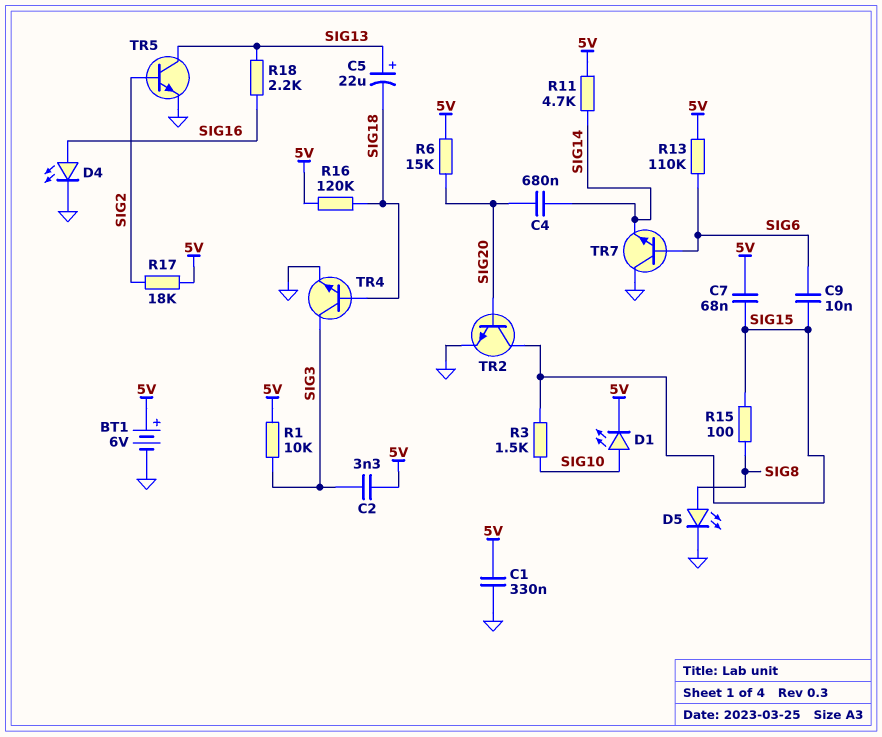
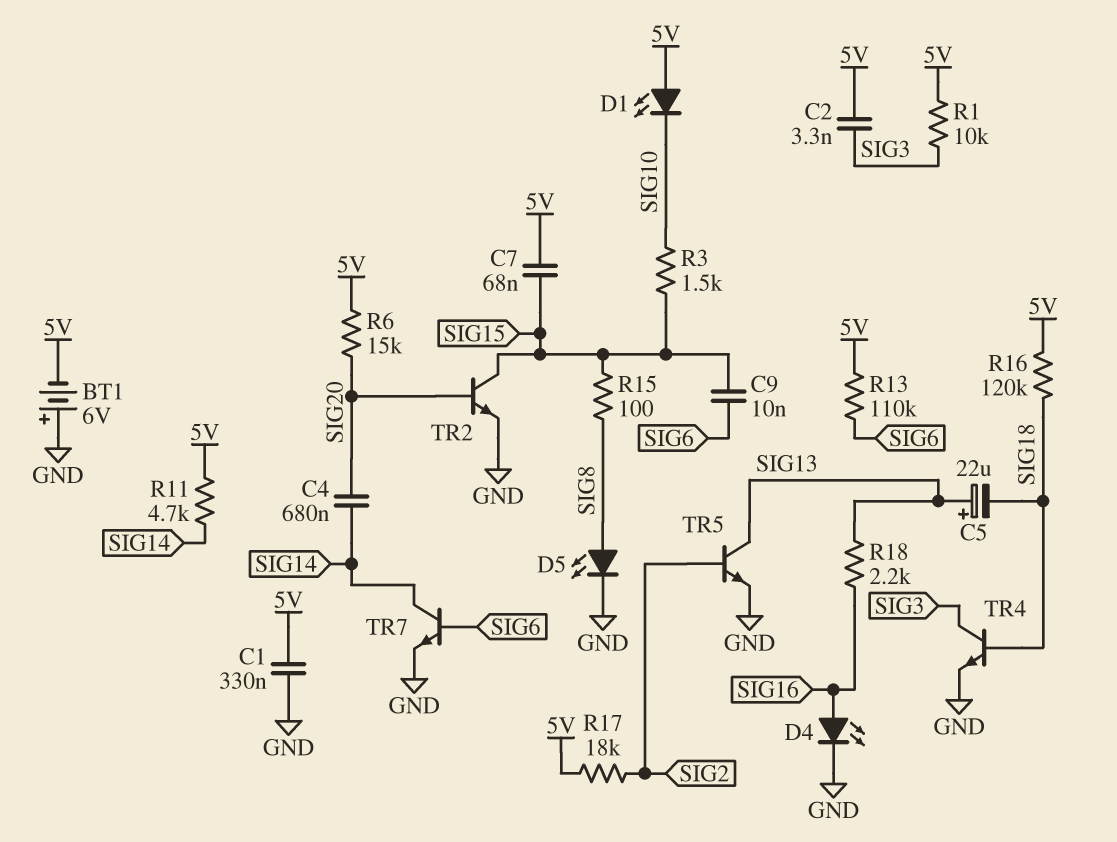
BT1: 6V (plus 5V, minus GND) -> 6V (plus GND, minus 5V)
D1: LED (A SIG10, K 5V) -> LED (A 5V, K SIG10)
TR7: NPN (B SIG6, C GND, E SIG14) -> NPN (B SIG6, C SIG14, E GND)

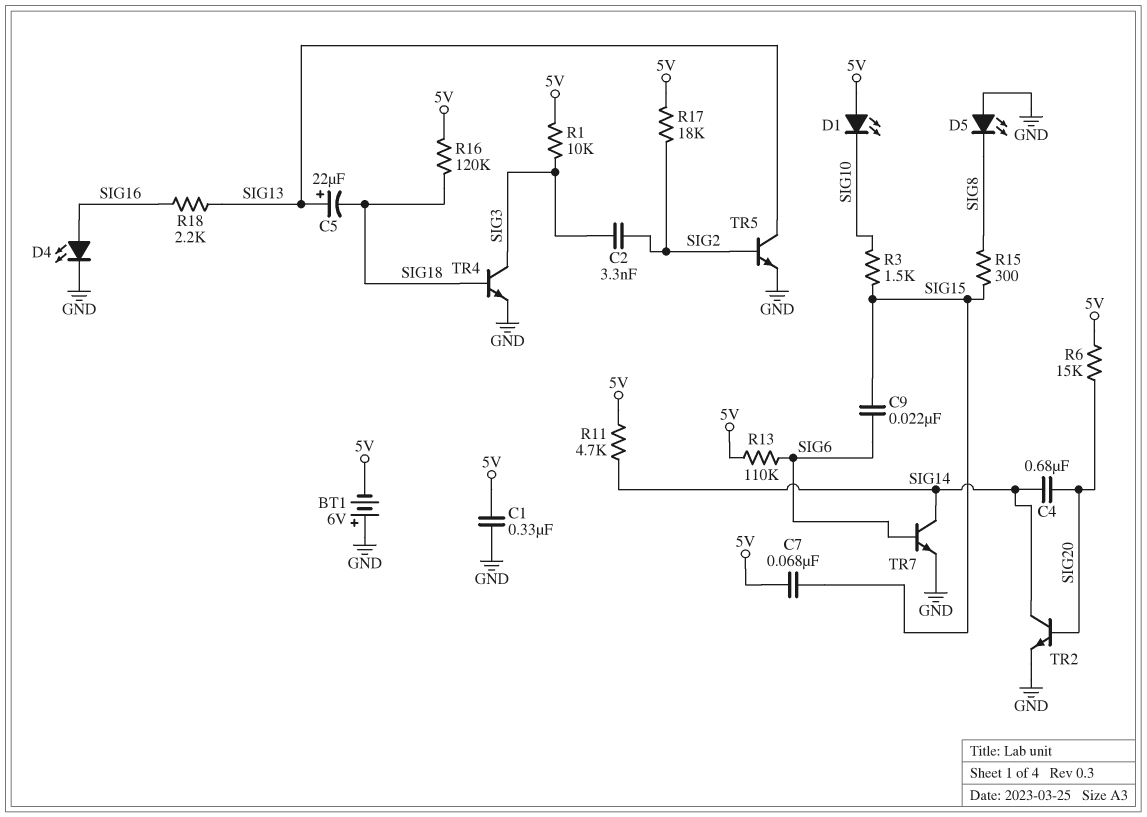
C2: 3.3nF (5V, SIG3) -> 3.3nF (SIG2, SIG3)
C9: 10nF (SIG6, SIG15) -> 22nF (SIG6, SIG15)
D5: LED (A SIG8, K GND) -> LED (A GND, K SIG8)
R15: 100 (SIG8, SIG15) -> 300 (SIG8, SIG15)
TR2: NPN (B SIG20, C SIG15, E GND) -> NPN (B SIG20, C SIG14, E GND)

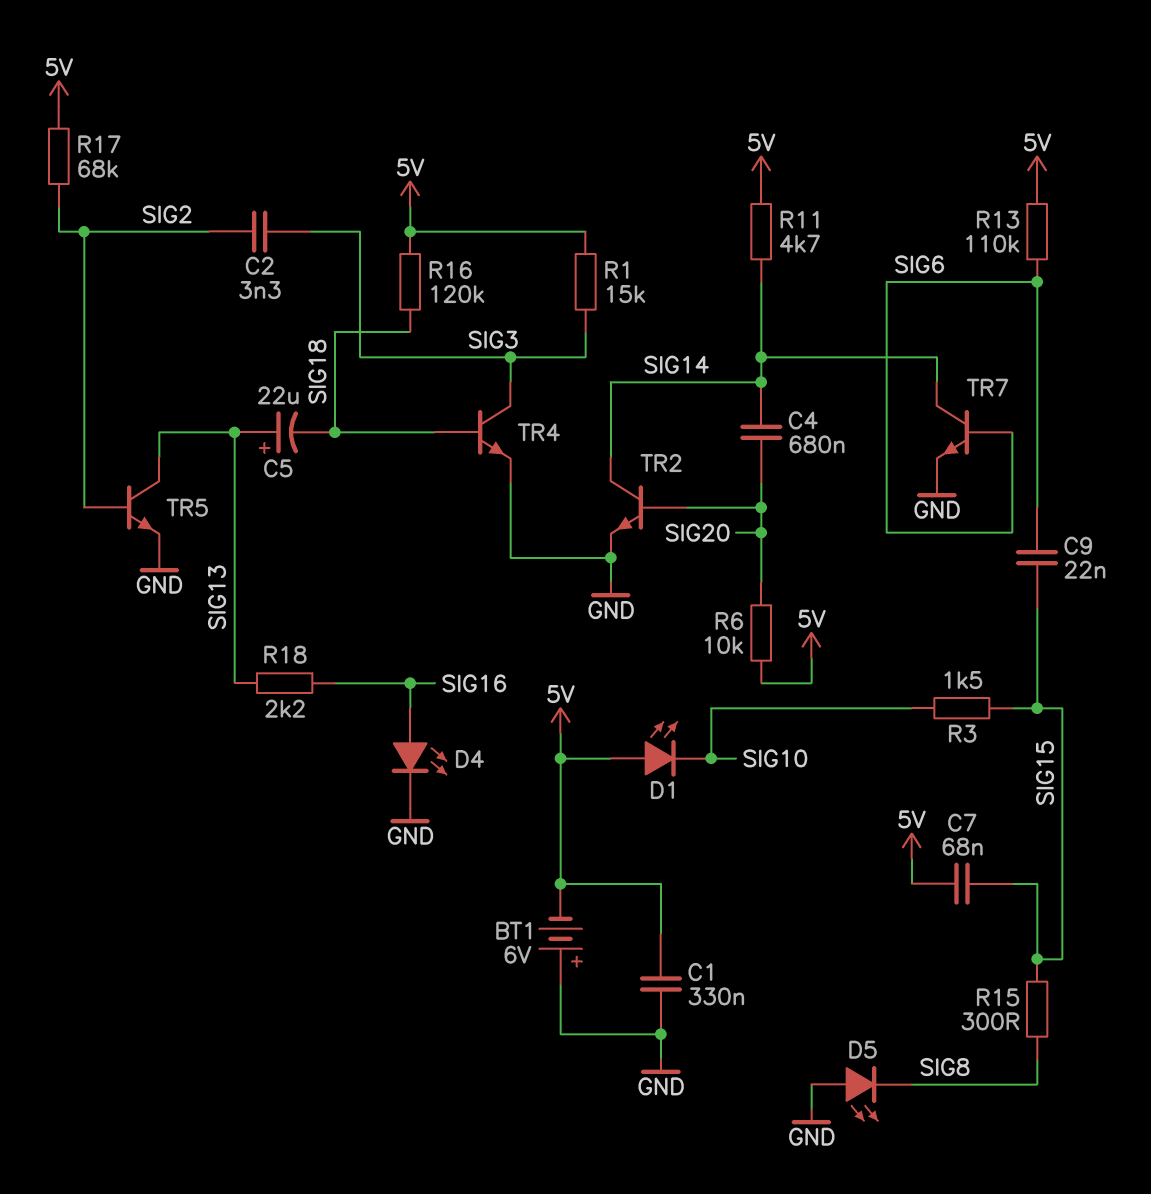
R1: 10k (5V, SIG3) -> 15k (5V, SIG3)
R6: 15k (5V, SIG20) -> 10k (5V, SIG20)
R17: 18k (5V, SIG2) -> 68k (5V, SIG2)

